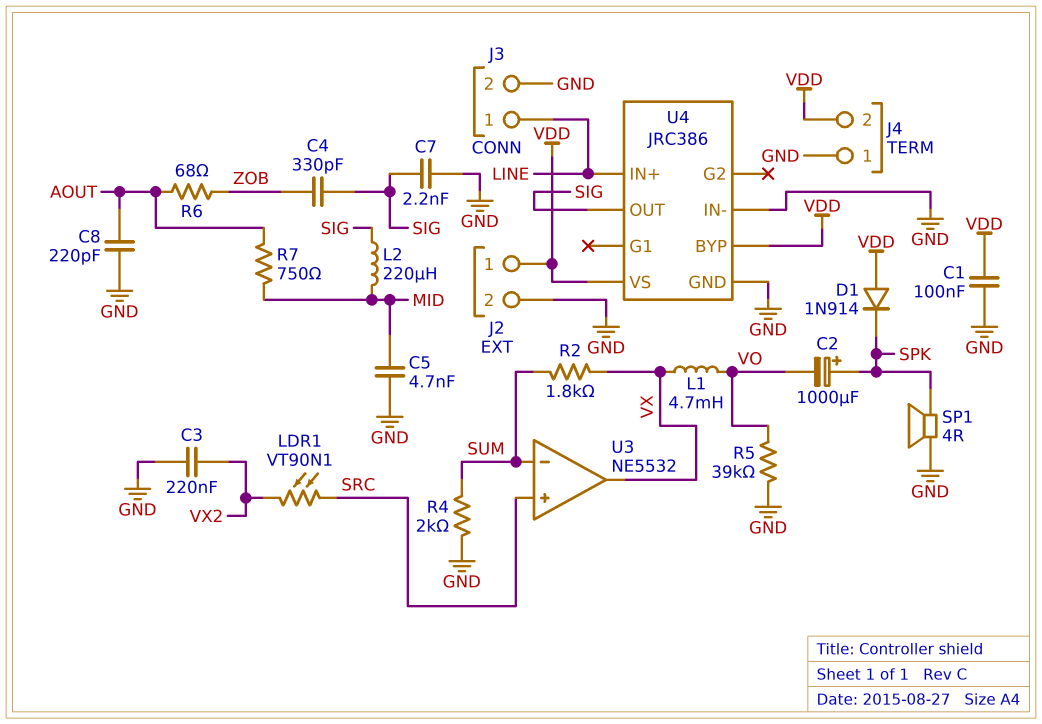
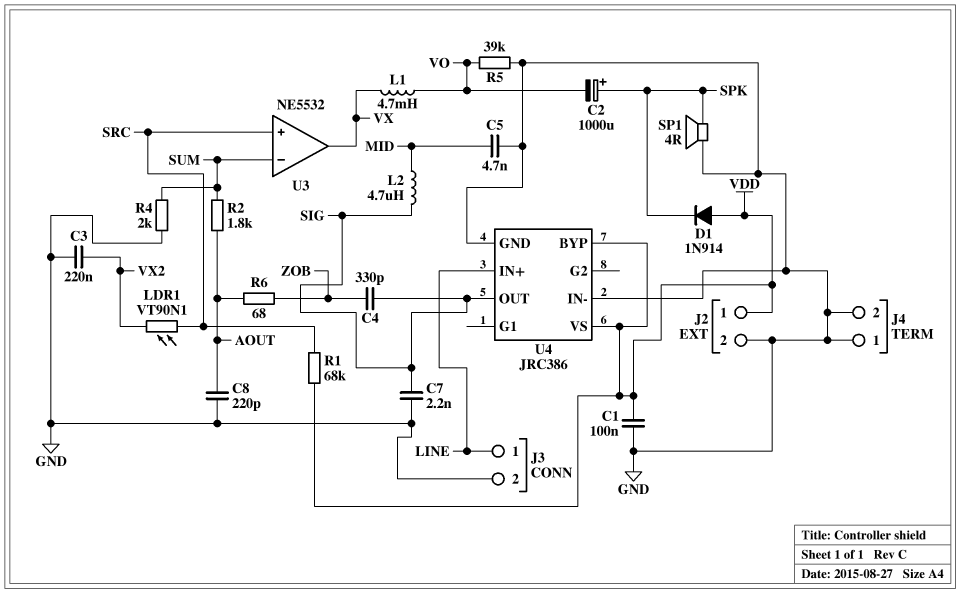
J4 pin 2: VDD -> GND
L2: 220uH (MID, SIG) -> 4.7uH (MID, SIG)
R1: none -> 68k (SRC, VDD)
R2: 1.8k (SUM, VX) -> 1.8k (AOUT, SUM)
R7: 750 (AOUT, MID) -> none

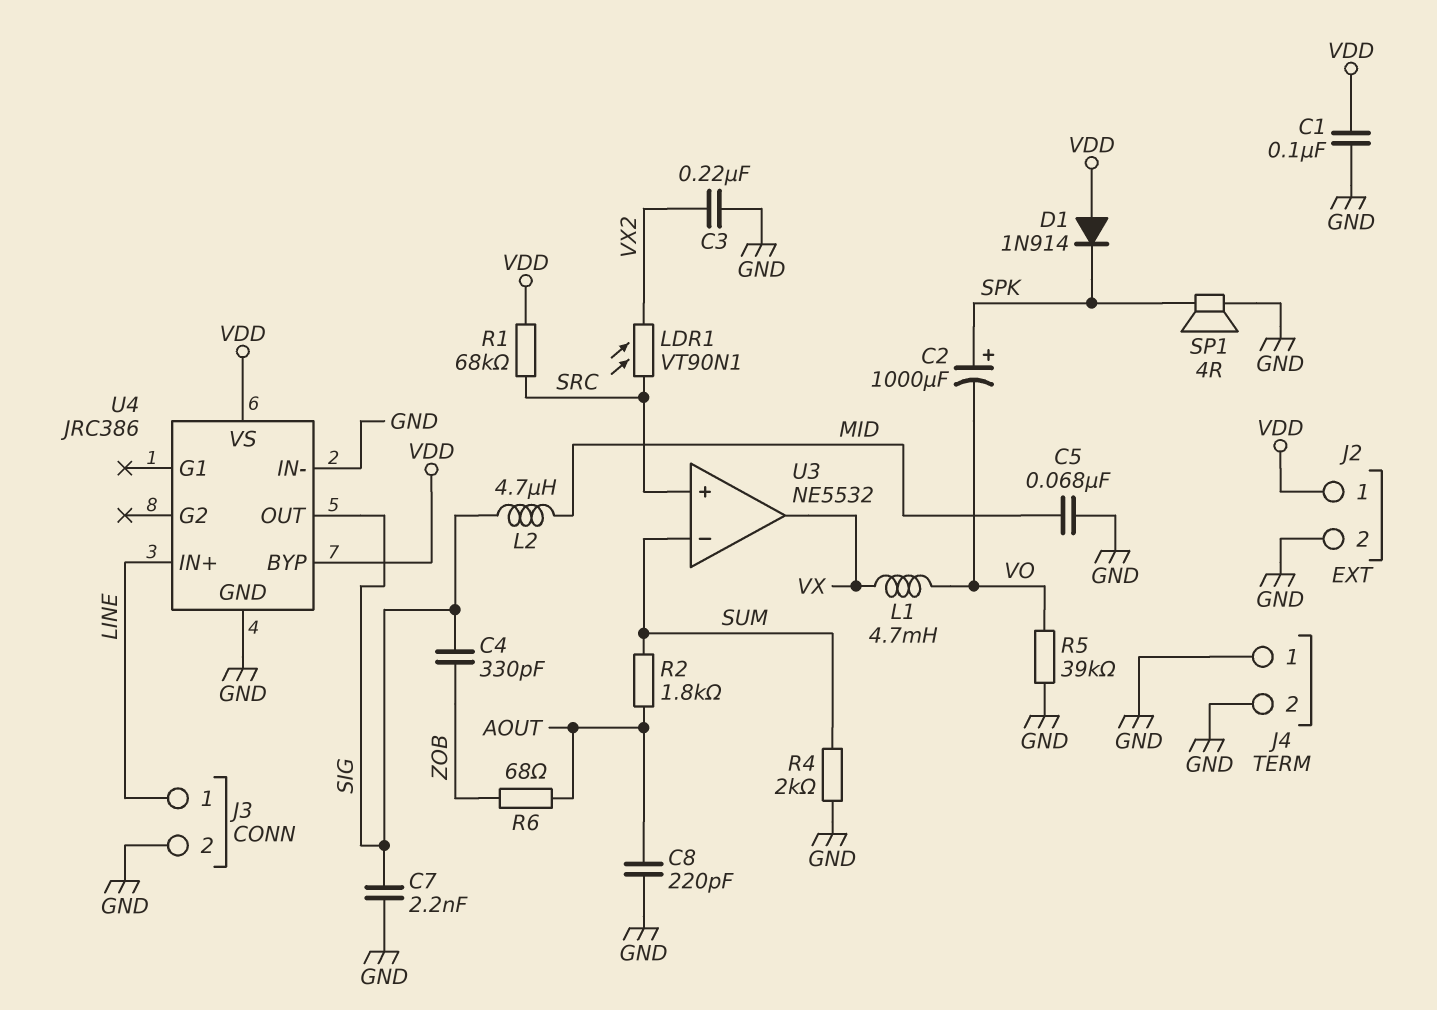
C5: 4.7nF (GND, MID) -> 68nF (GND, MID)

